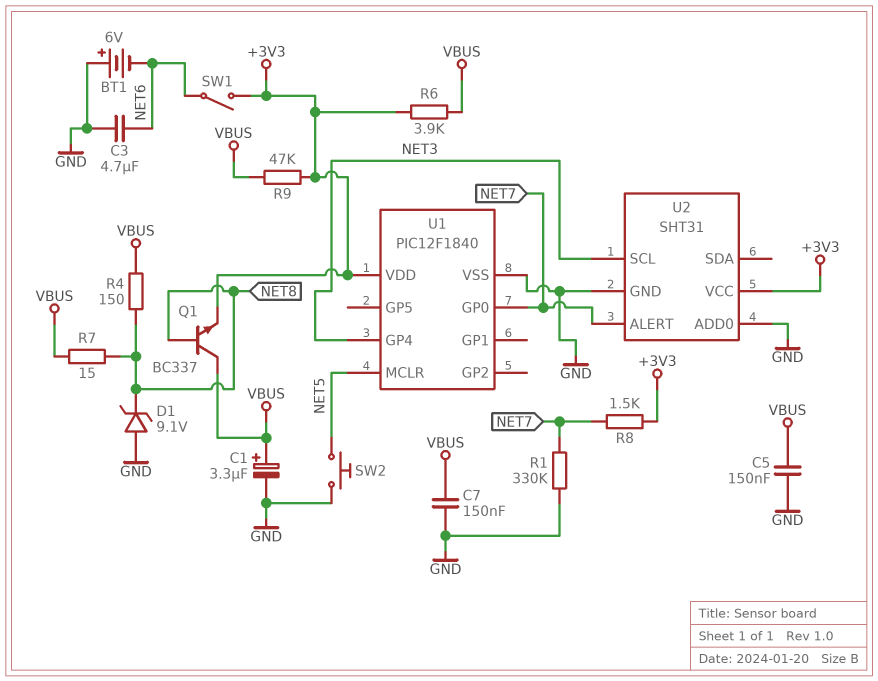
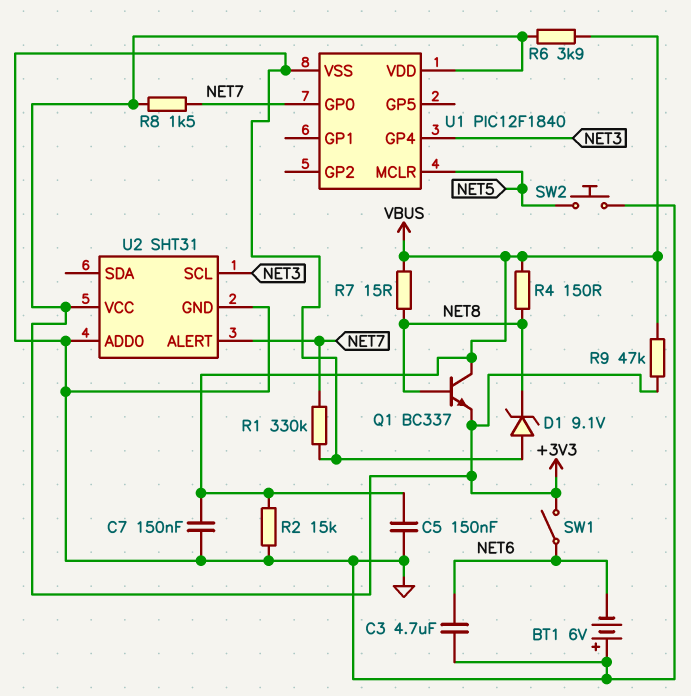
C1: 3.3uF (plus VBUS, minus GND) -> none
R2: none -> 15k (GND, VBUS)

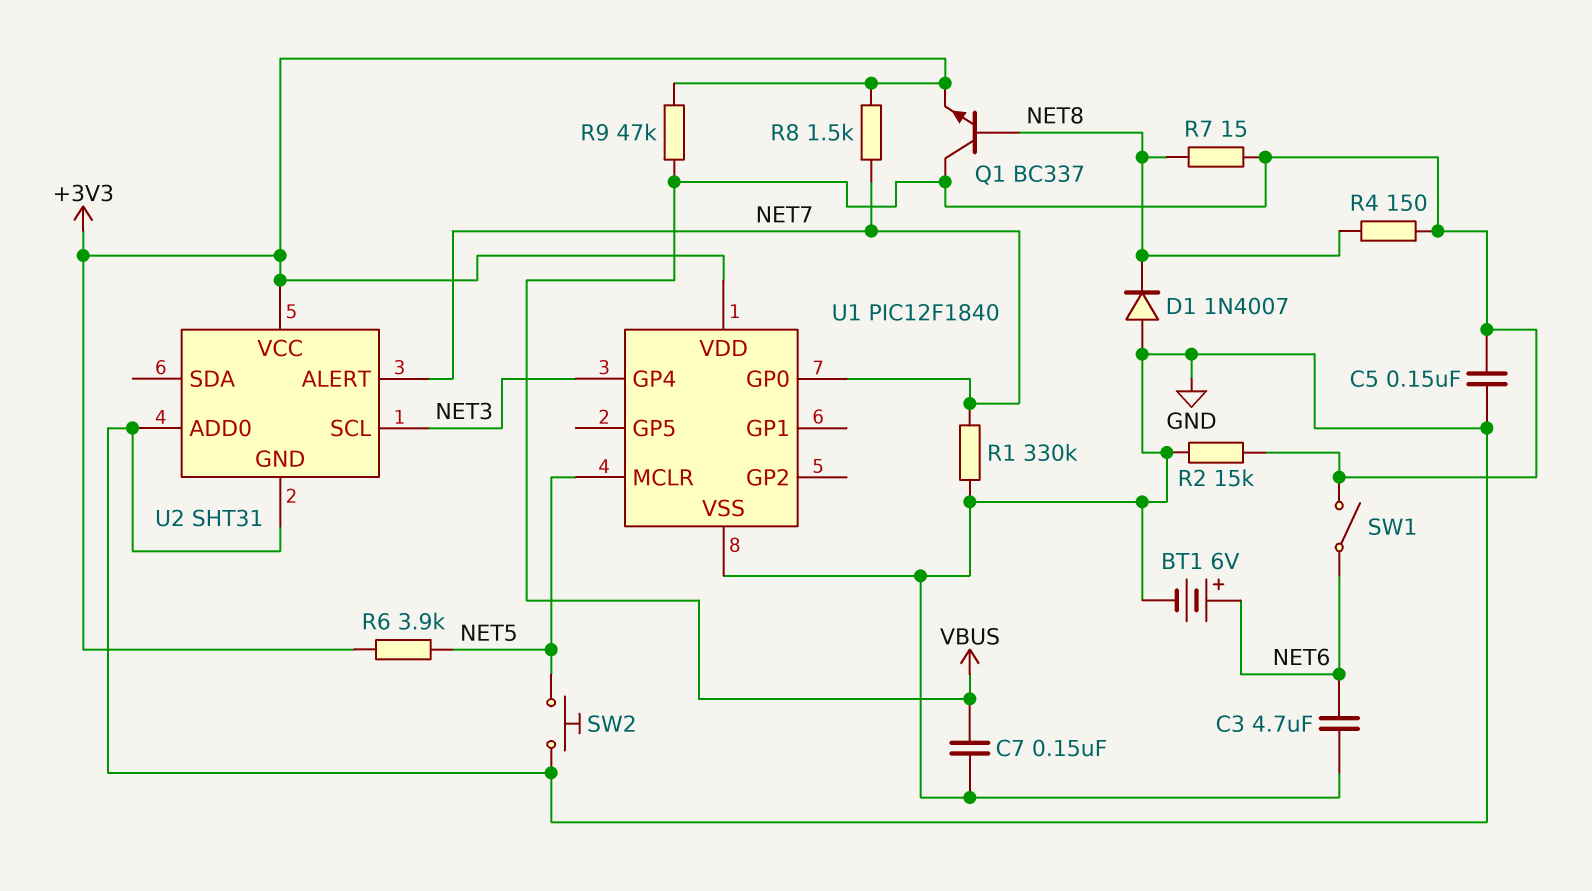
BT1: 6V (plus GND, minus NET6) -> 6V (plus NET6, minus GND)
D1: zener 9.1V (A GND, K NET8) -> diode 1N4007 (A GND, K NET8)
R6: 3.9k (+3V3, VBUS) -> 3.9k (+3V3, NET5)
SW1: switch (+3V3, NET6) -> switch (NET6, VBUS)

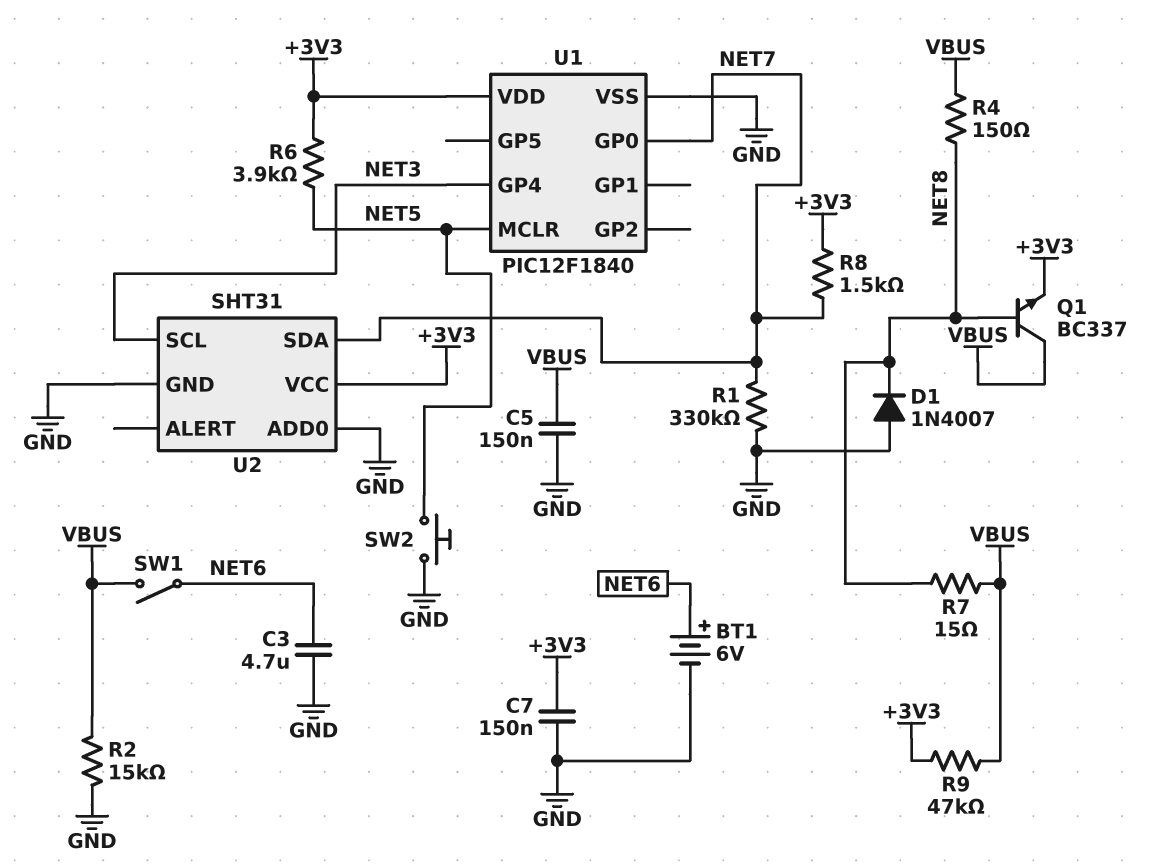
C7: 150nF (GND, VBUS) -> 150nF (+3V3, GND)
U2 pin ALERT: NET7 -> none
U2 pin SDA: none -> NET7

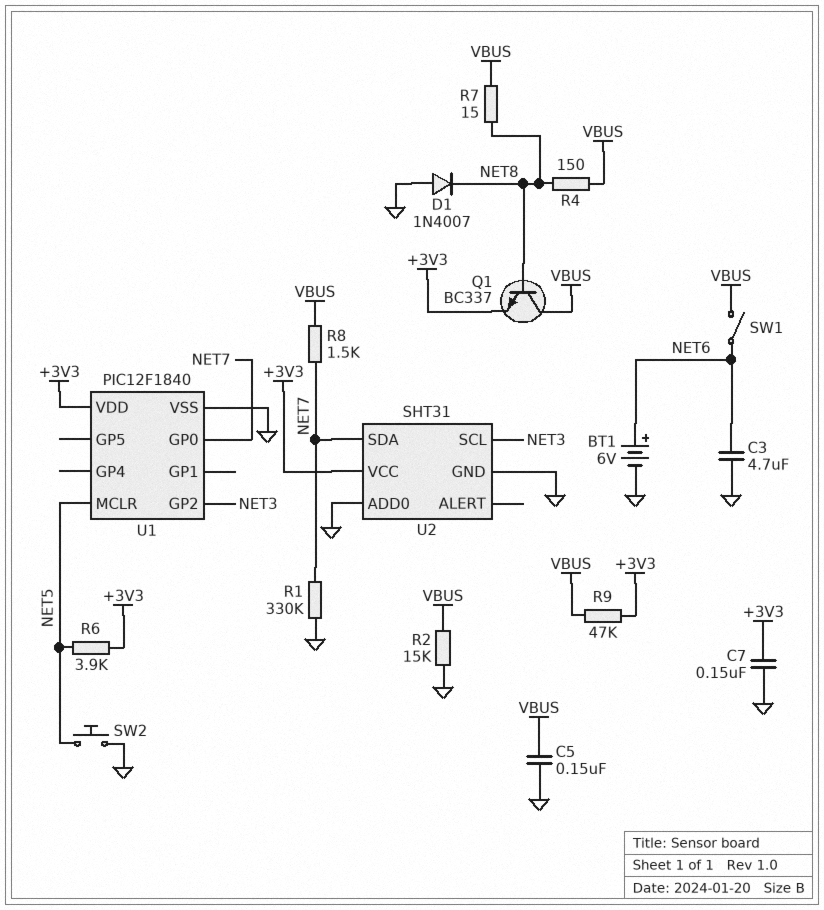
R8: 1.5k (+3V3, NET7) -> 1.5k (NET7, VBUS)
U1 pin GP2: none -> NET3
U1 pin GP4: NET3 -> none

